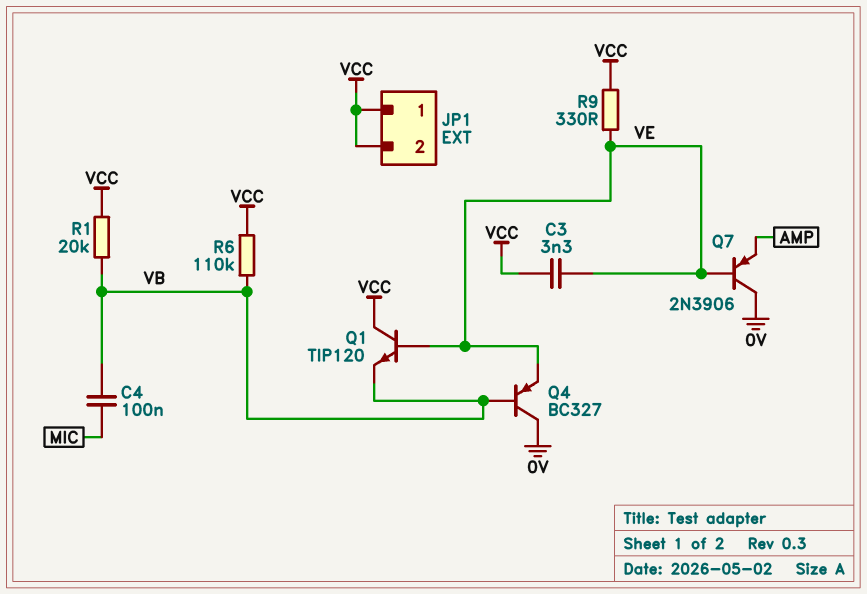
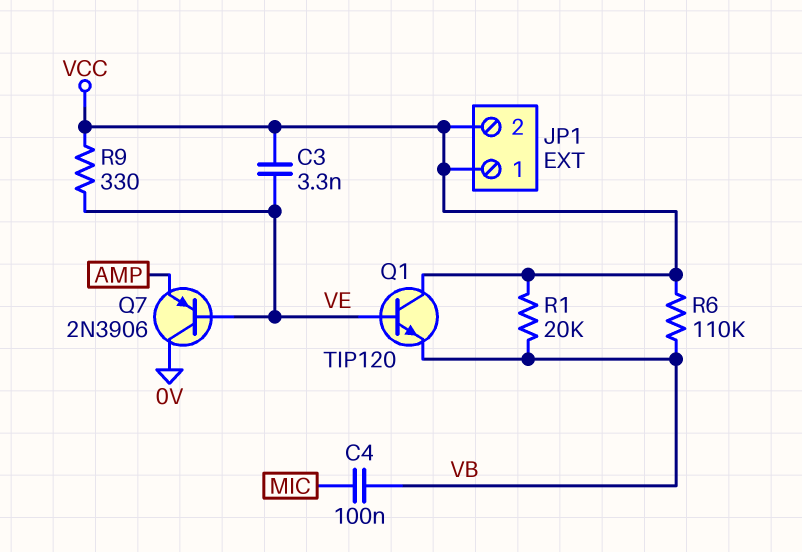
Q4: PNP BC327 (B VB, C 0V, E VE) -> none

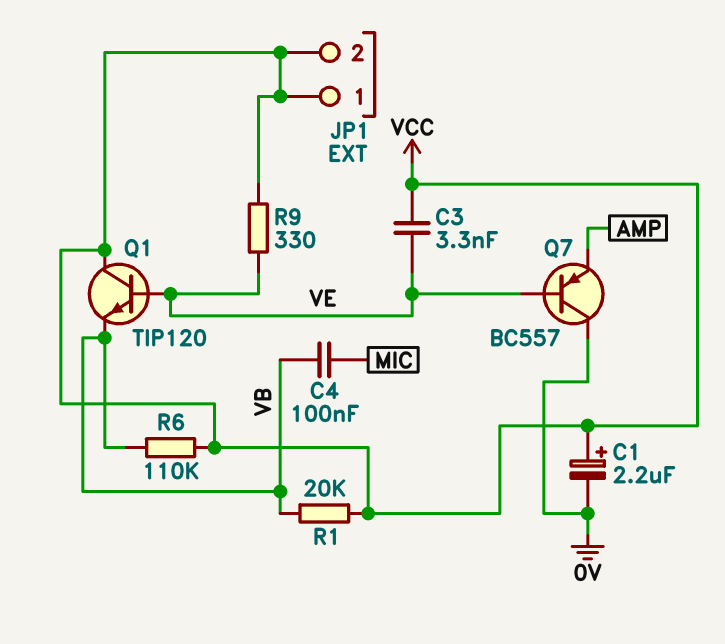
C1: none -> 2.2uF (plus VCC, minus 0V)
Q7: PNP 2N3906 (B VE, C 0V, E AMP) -> PNP BC557 (B VE, C 0V, E AMP)

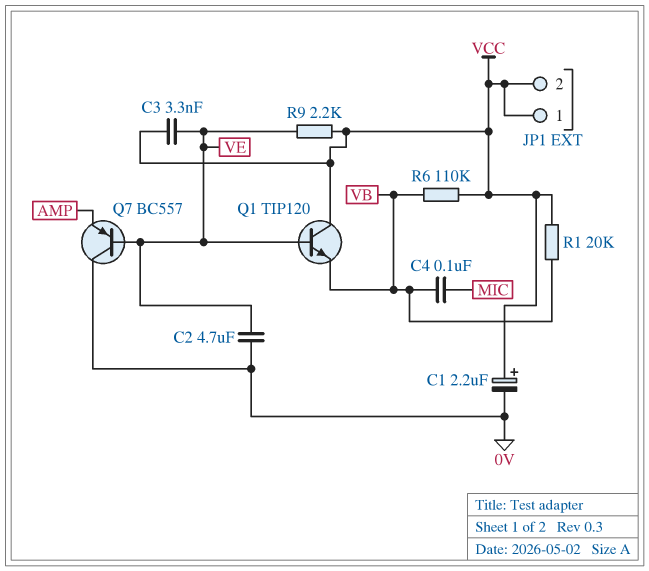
C2: none -> 4.7uF (0V, VE)
R9: 330 (VCC, VE) -> 2.2k (VCC, VE)

